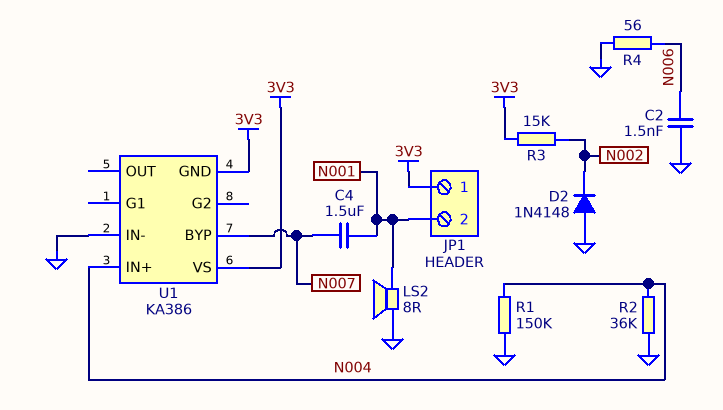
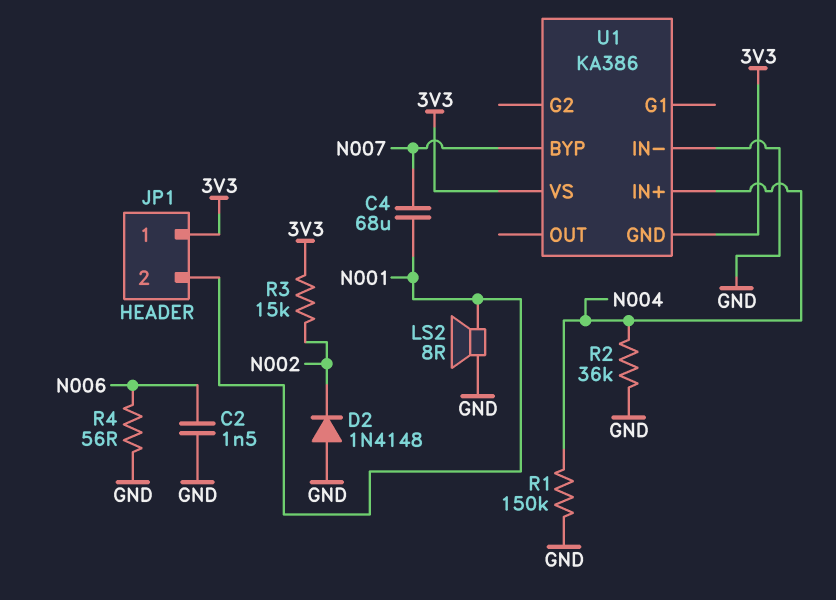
C4: 1.5uF (N001, N007) -> 68uF (N001, N007)

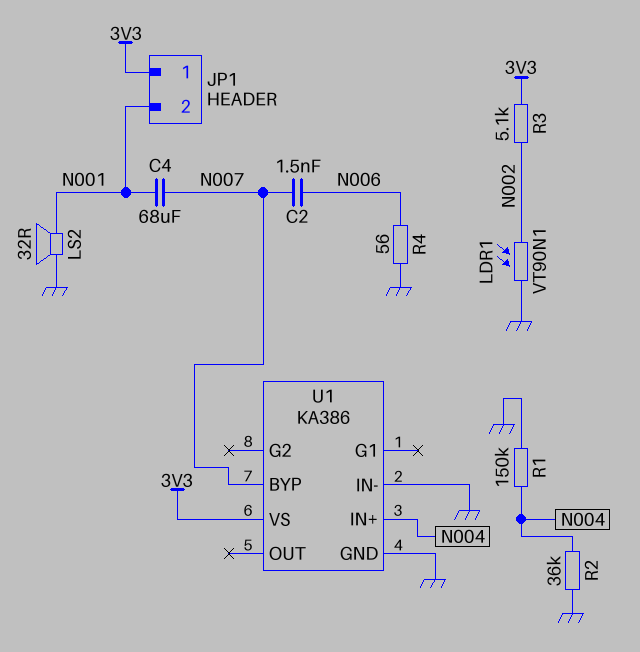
C2: 1.5nF (GND, N006) -> 1.5nF (N006, N007)
D2: diode 1N4148 (A GND, K N002) -> none
LDR1: none -> VT90N1 (GND, N002)
LS2: speaker 8R (GND, N001) -> speaker 32R (GND, N001)
R3: 15k (3V3, N002) -> 5.1k (3V3, N002)
U1 pin GND: 3V3 -> GND

